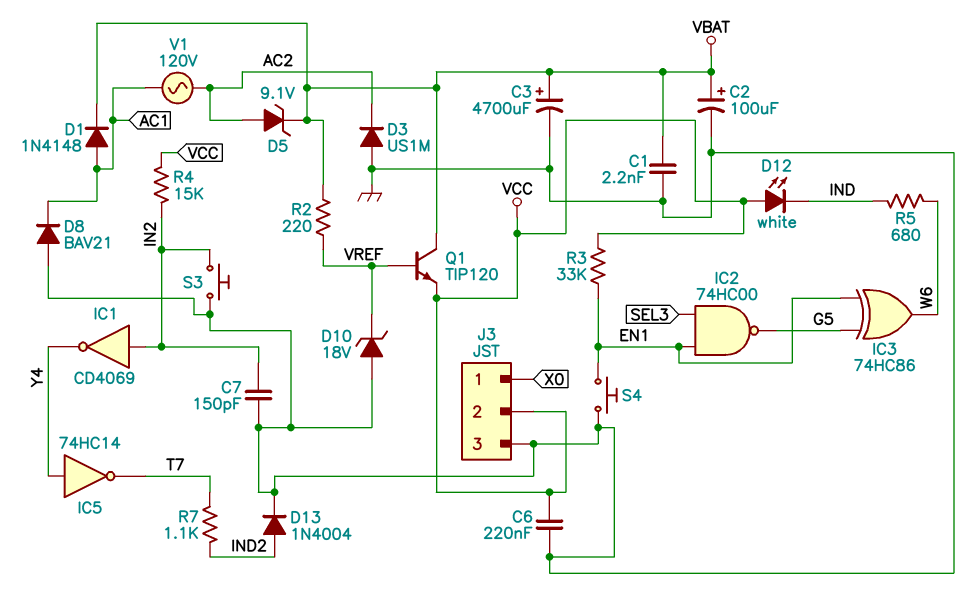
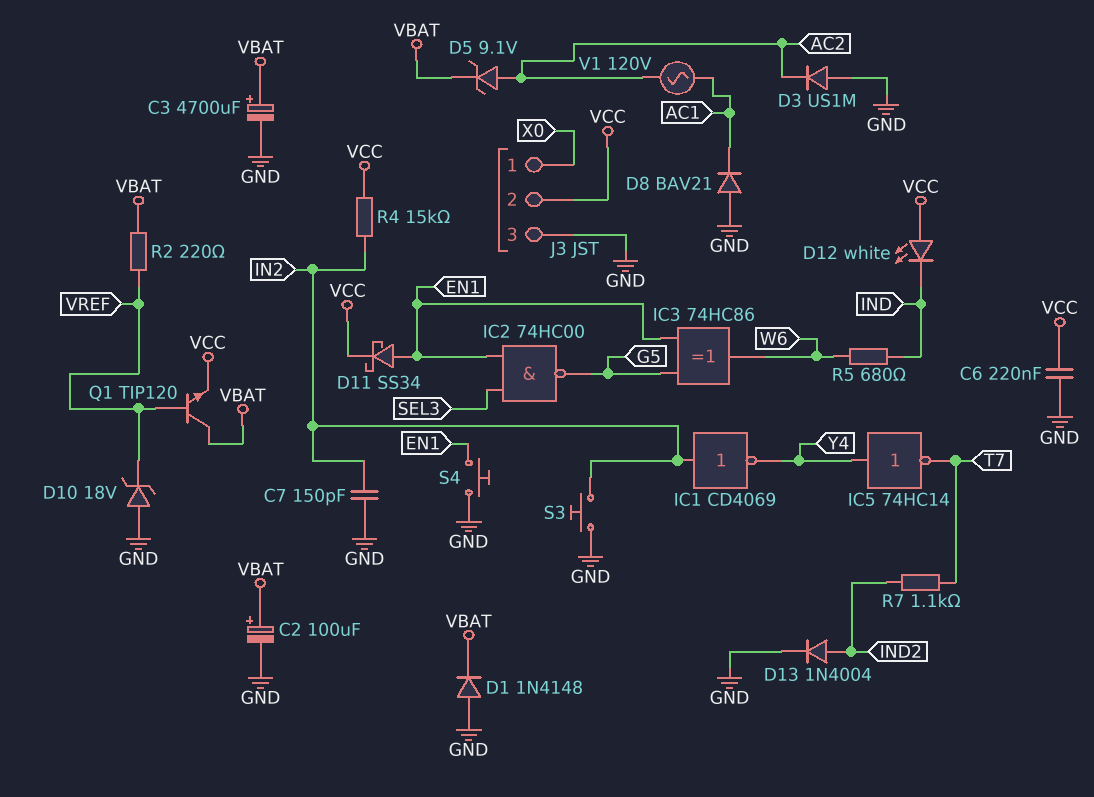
C1: 2.2nF (GND, VBAT) -> none
D1: diode 1N4148 (A AC1, K VBAT) -> diode 1N4148 (A GND, K VBAT)
D11: none -> schottky SS34 (A EN1, K VCC)
R3: 33k (EN1, VCC) -> none

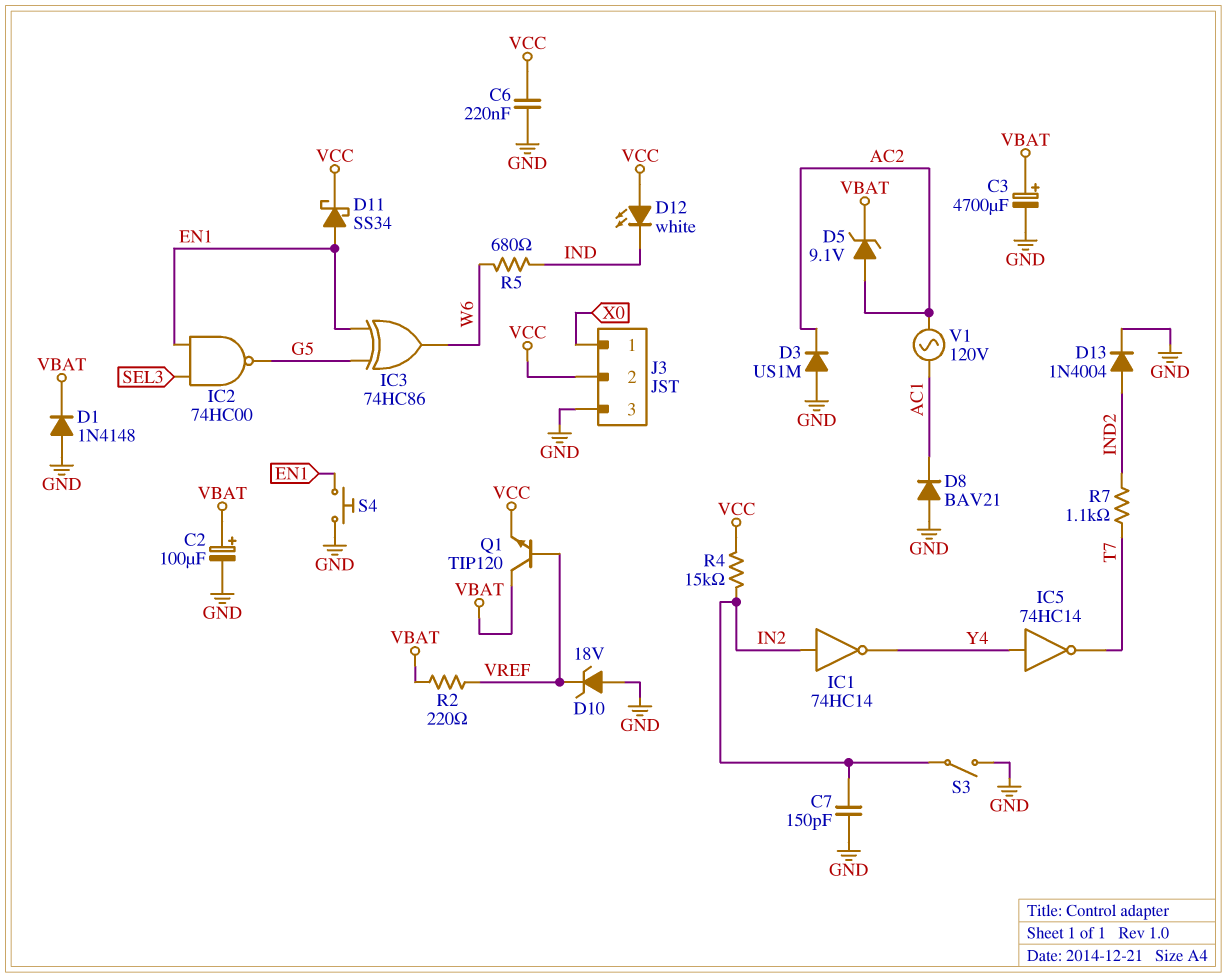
IC1: NOT CD4069 (in IN2, out Y4) -> NOT 74HC14 (in IN2, out Y4)
S3: button (GND, IN2) -> switch (GND, IN2)

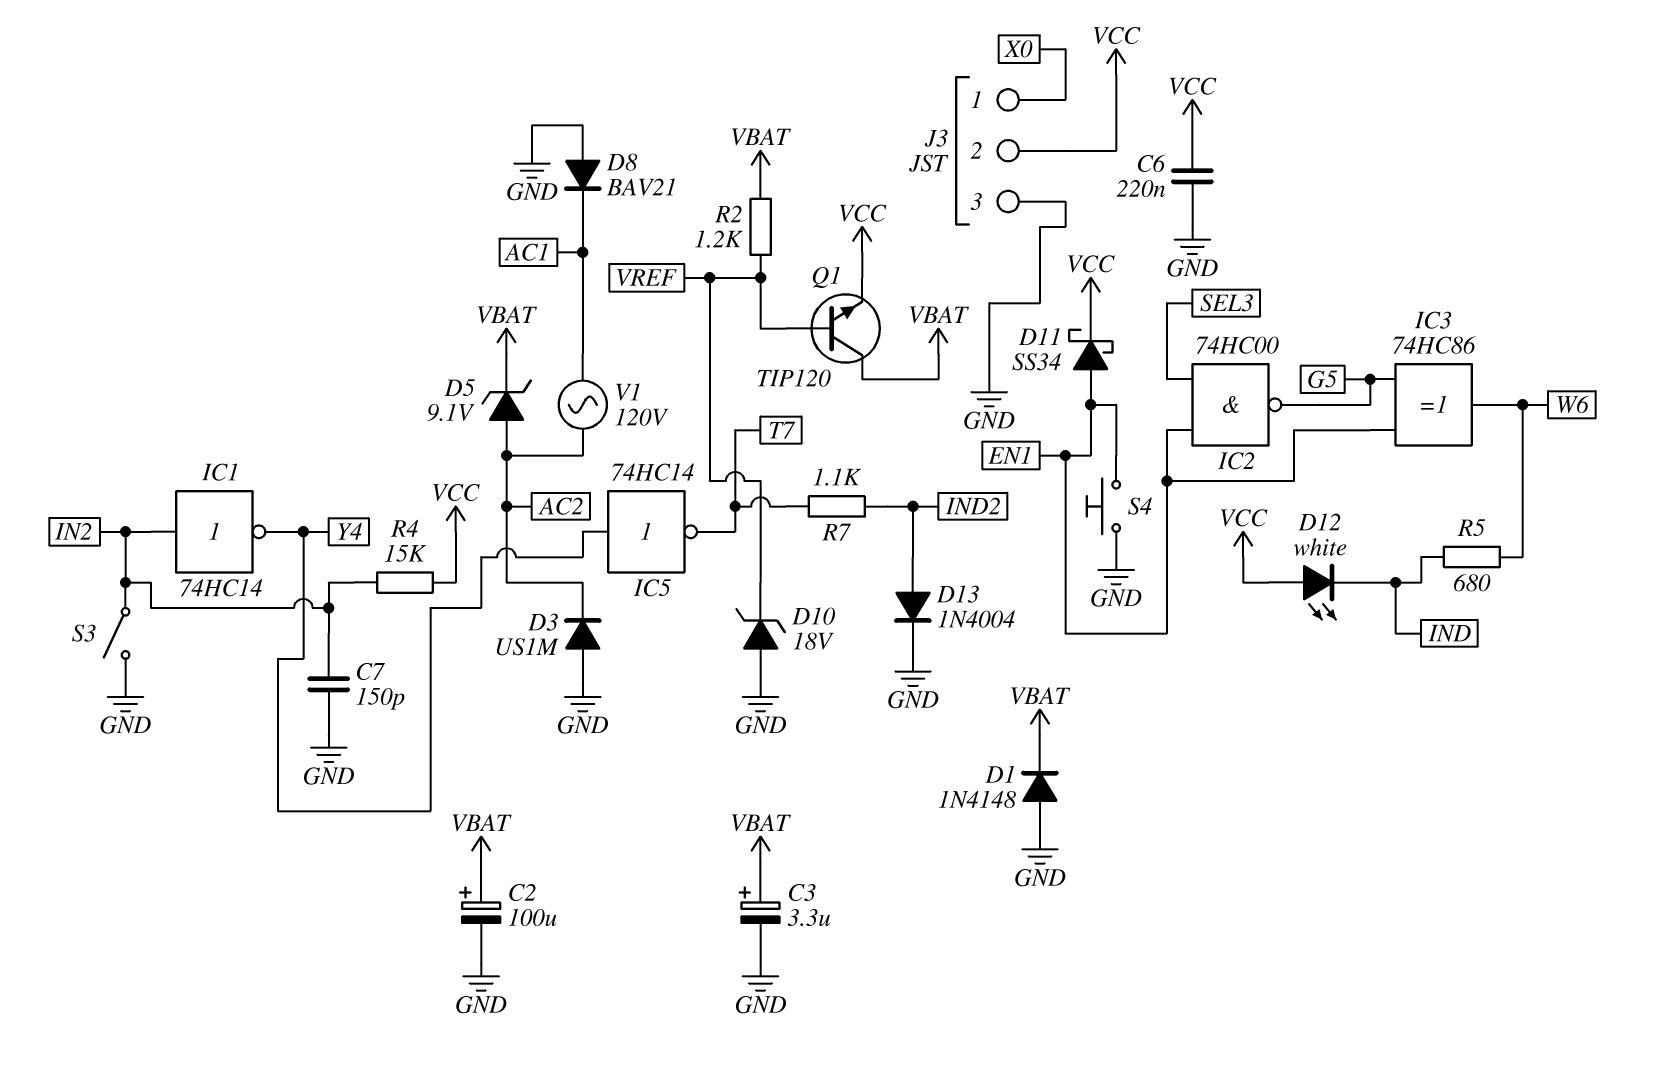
C3: 4700uF (plus VBAT, minus GND) -> 3.3uF (plus VBAT, minus GND)
R2: 220 (VBAT, VREF) -> 1.2k (VBAT, VREF)

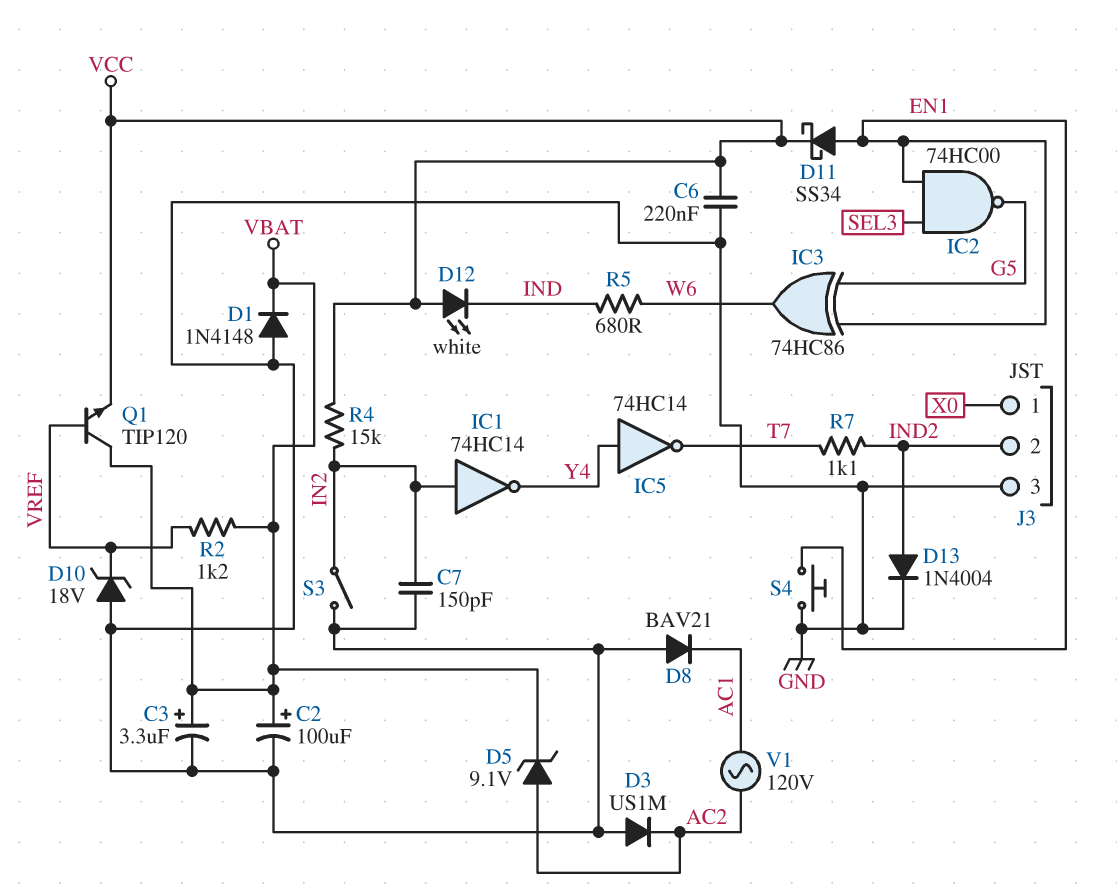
J3 pin 2: VCC -> IND2

